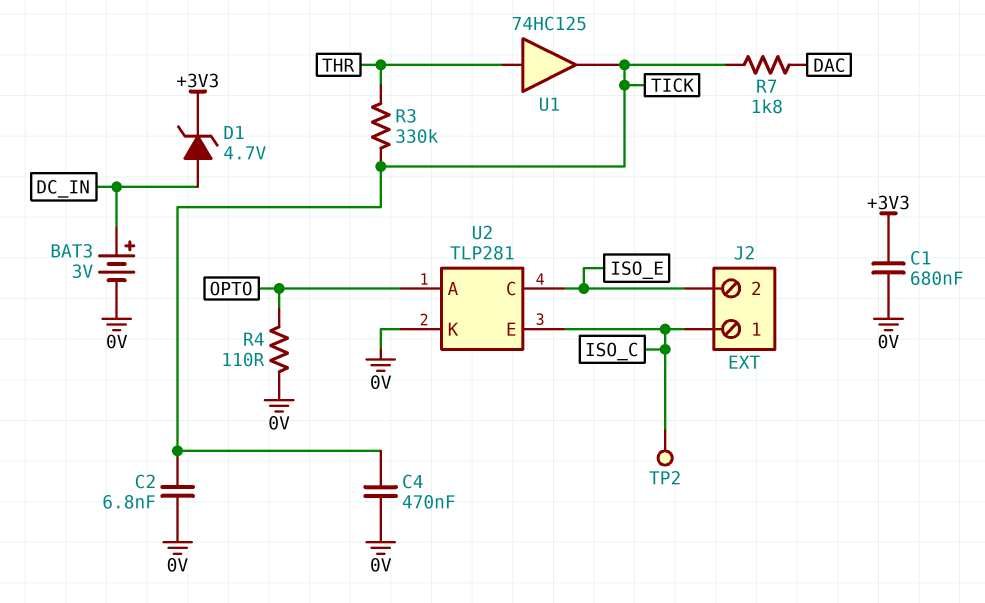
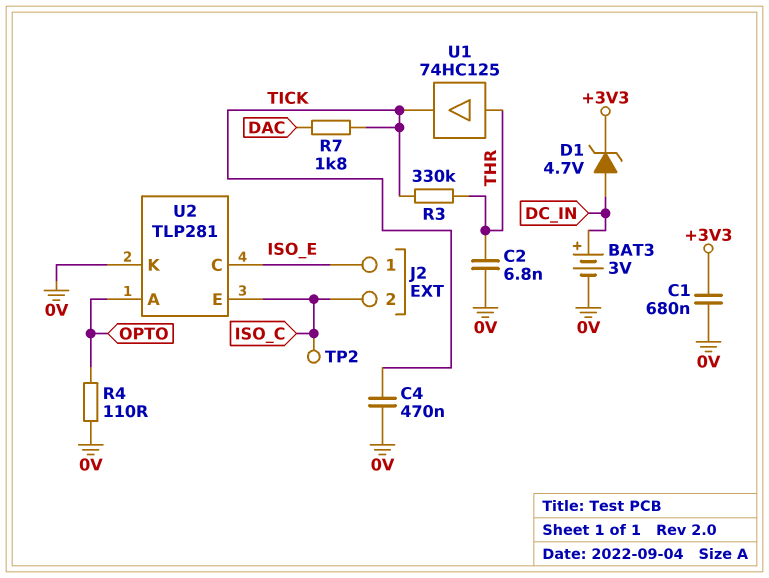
C2: 6.8nF (0V, TICK) -> 6.8nF (0V, THR)
J2 pin 1: ISO_C -> ISO_E
J2 pin 2: ISO_E -> ISO_C

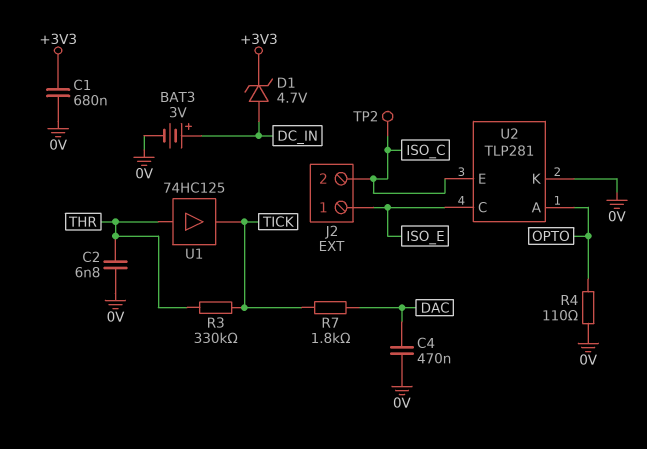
C4: 470nF (0V, TICK) -> 470nF (0V, DAC)

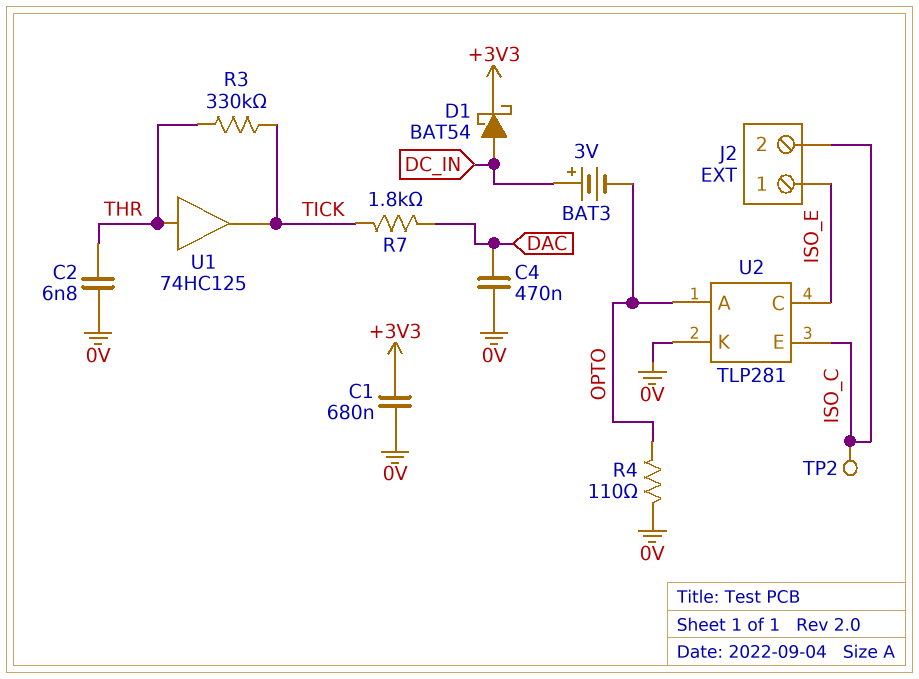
BAT3: 3V (plus DC_IN, minus 0V) -> 3V (plus DC_IN, minus OPTO)
D1: zener 4.7V (A DC_IN, K +3V3) -> schottky BAT54 (A DC_IN, K +3V3)

